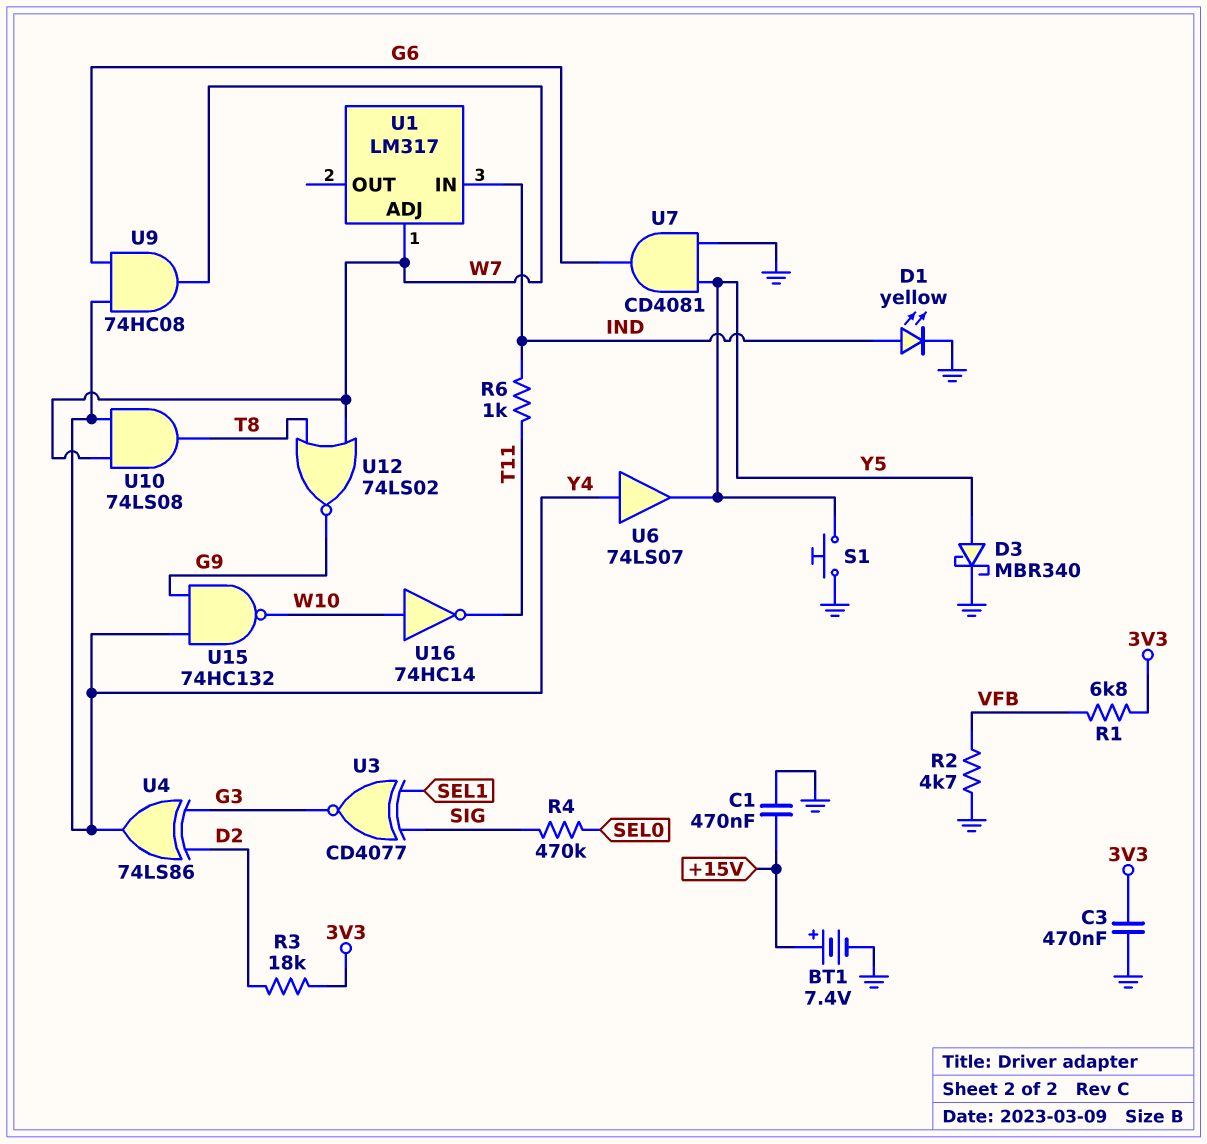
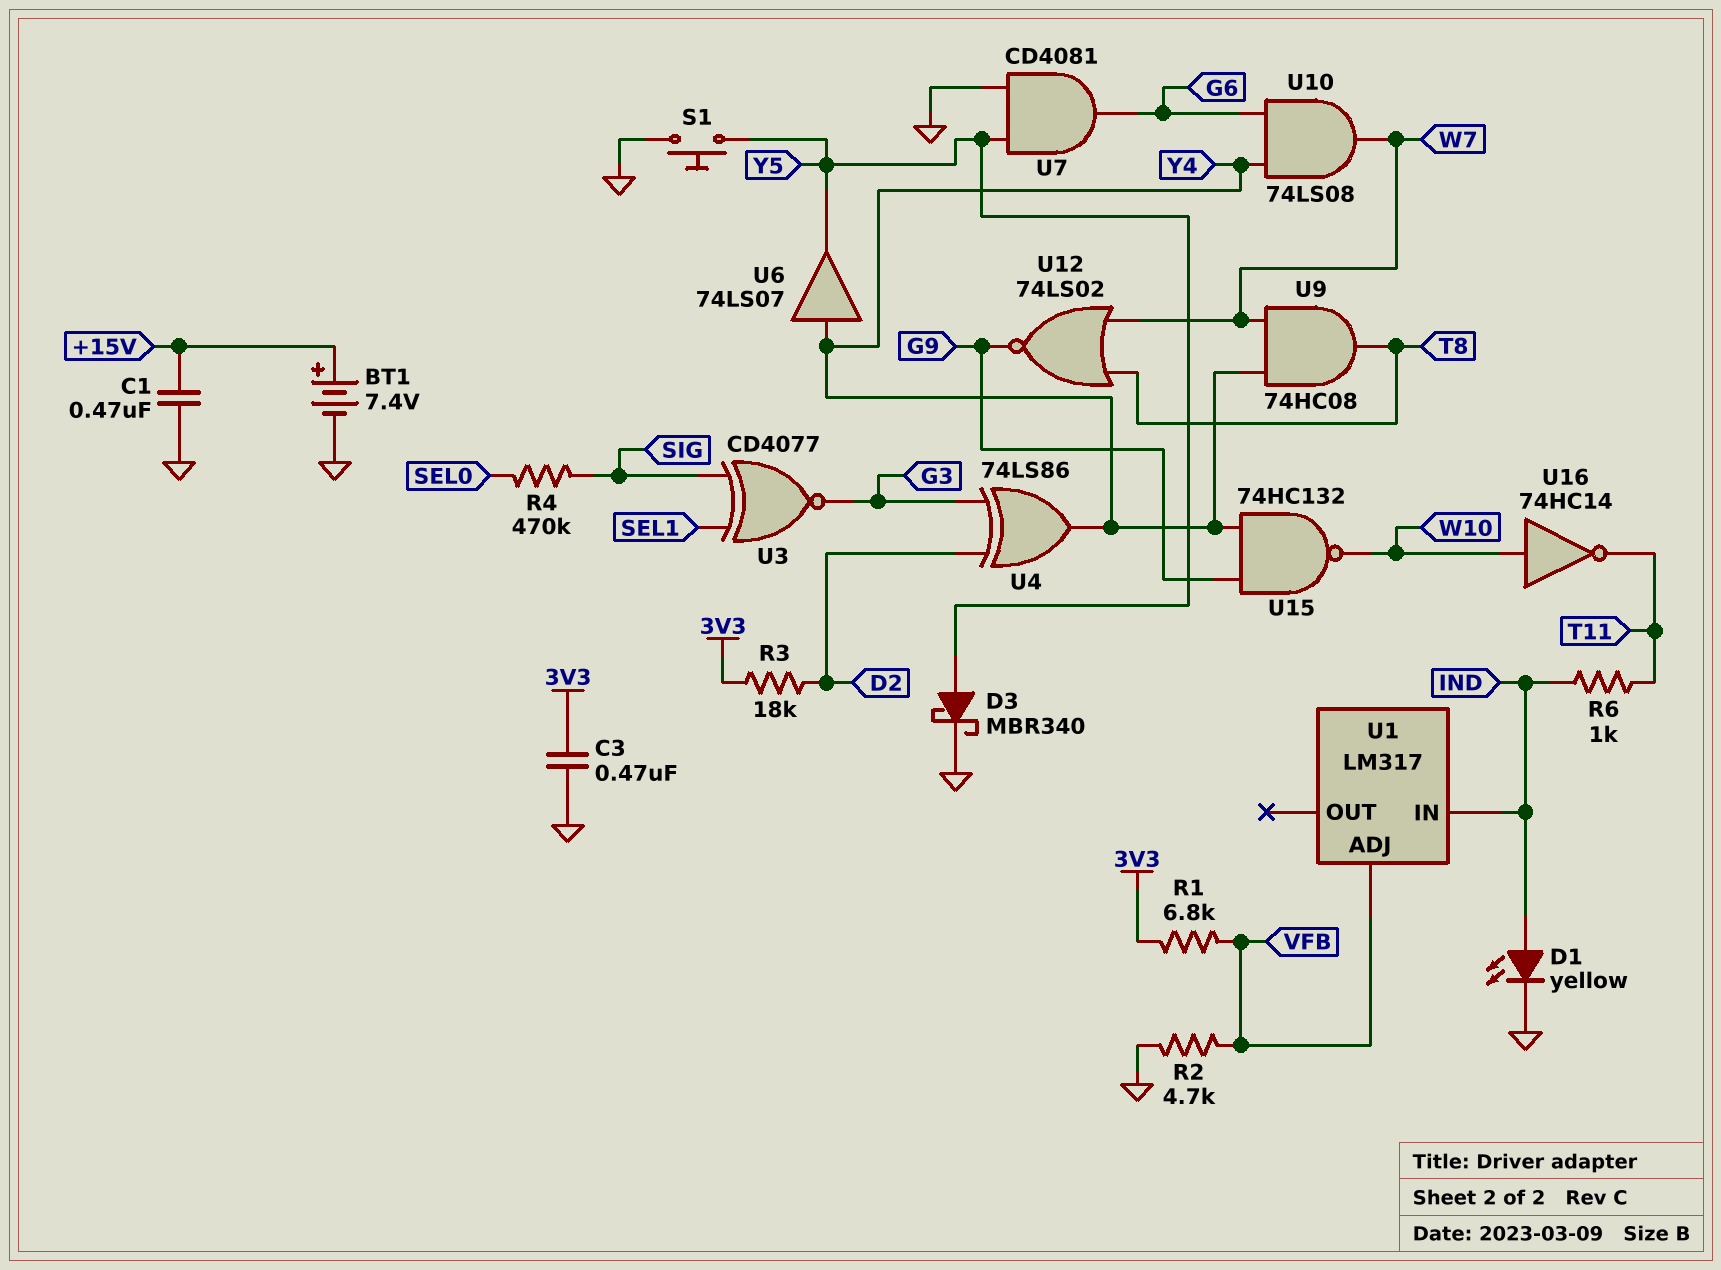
U1 pin ADJ: W7 -> VFB
U9: AND 74HC08 (in G6, in Y4, out W7) -> AND 74HC08 (in W7, in Y4, out T8)
U10: AND 74LS08 (in W7, in Y4, out T8) -> AND 74LS08 (in G6, in Y4, out W7)

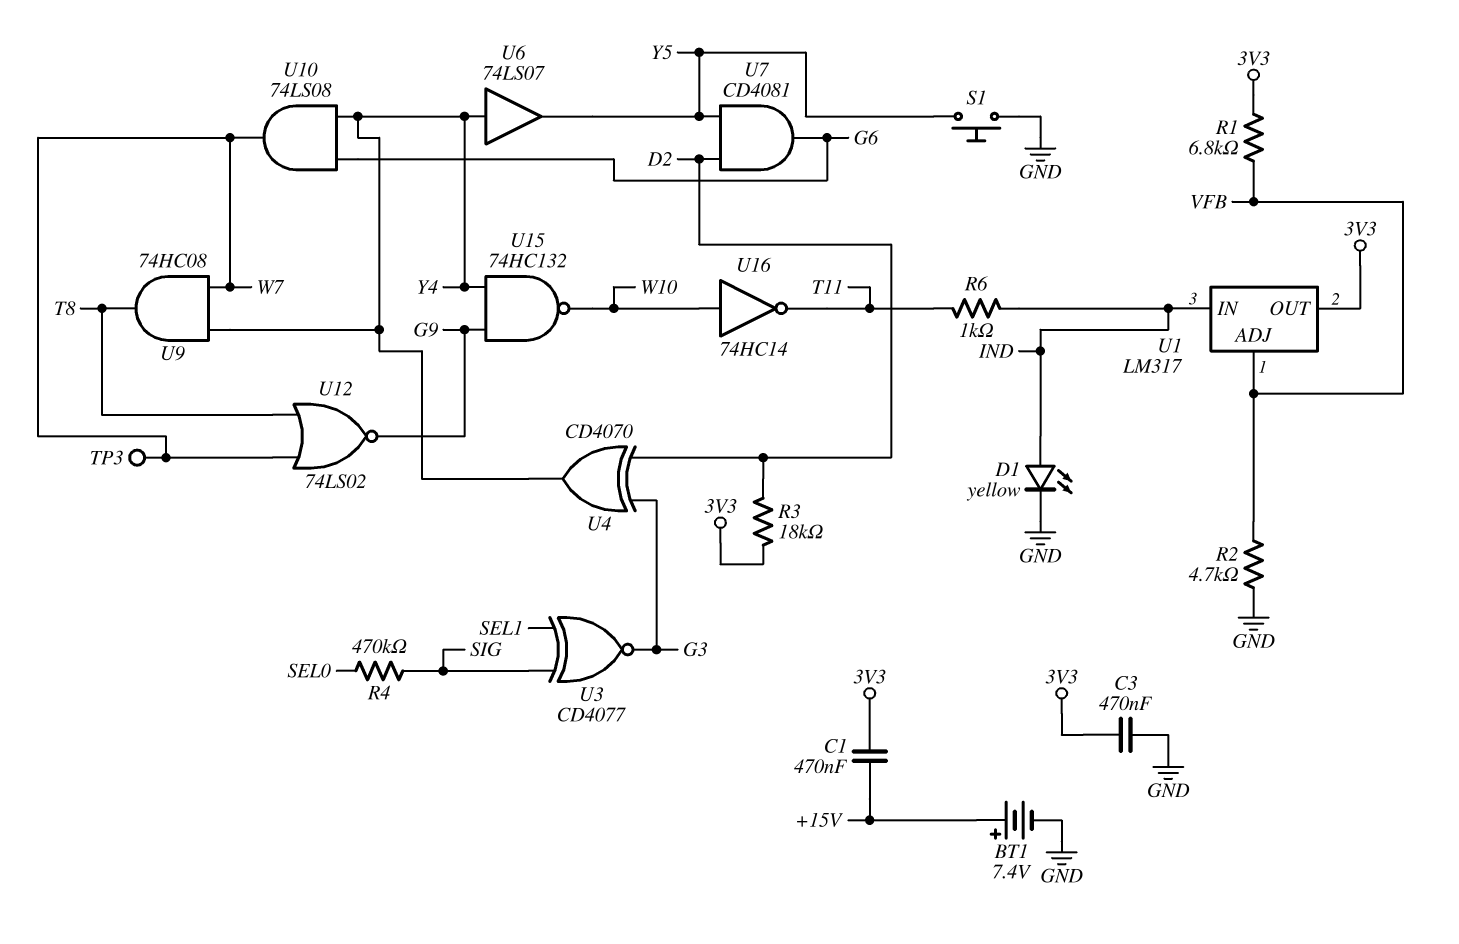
C1: 470nF (+15V, GND) -> 470nF (+15V, 3V3)
D3: schottky MBR340 (A Y5, K GND) -> none
TP3: none -> test point (W7)
U1 pin OUT: none -> 3V3
U4: XOR 74LS86 (in D2, in G3, out Y4) -> XOR CD4070 (in D2, in G3, out Y4)
U7: AND CD4081 (in GND, in Y5, out G6) -> AND CD4081 (in D2, in Y5, out G6)

